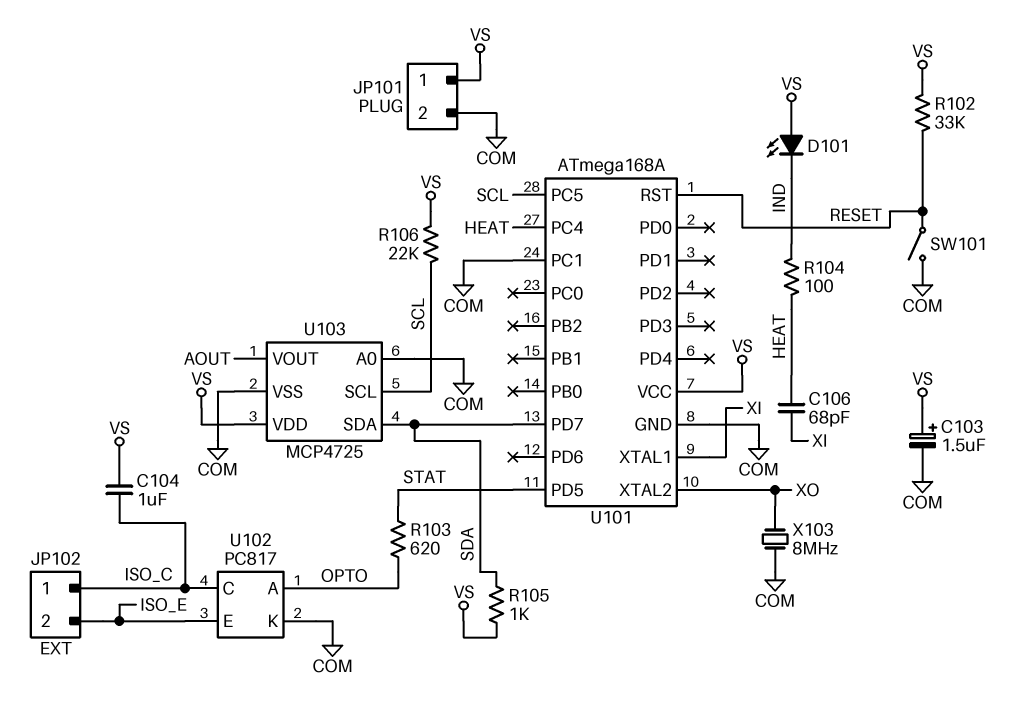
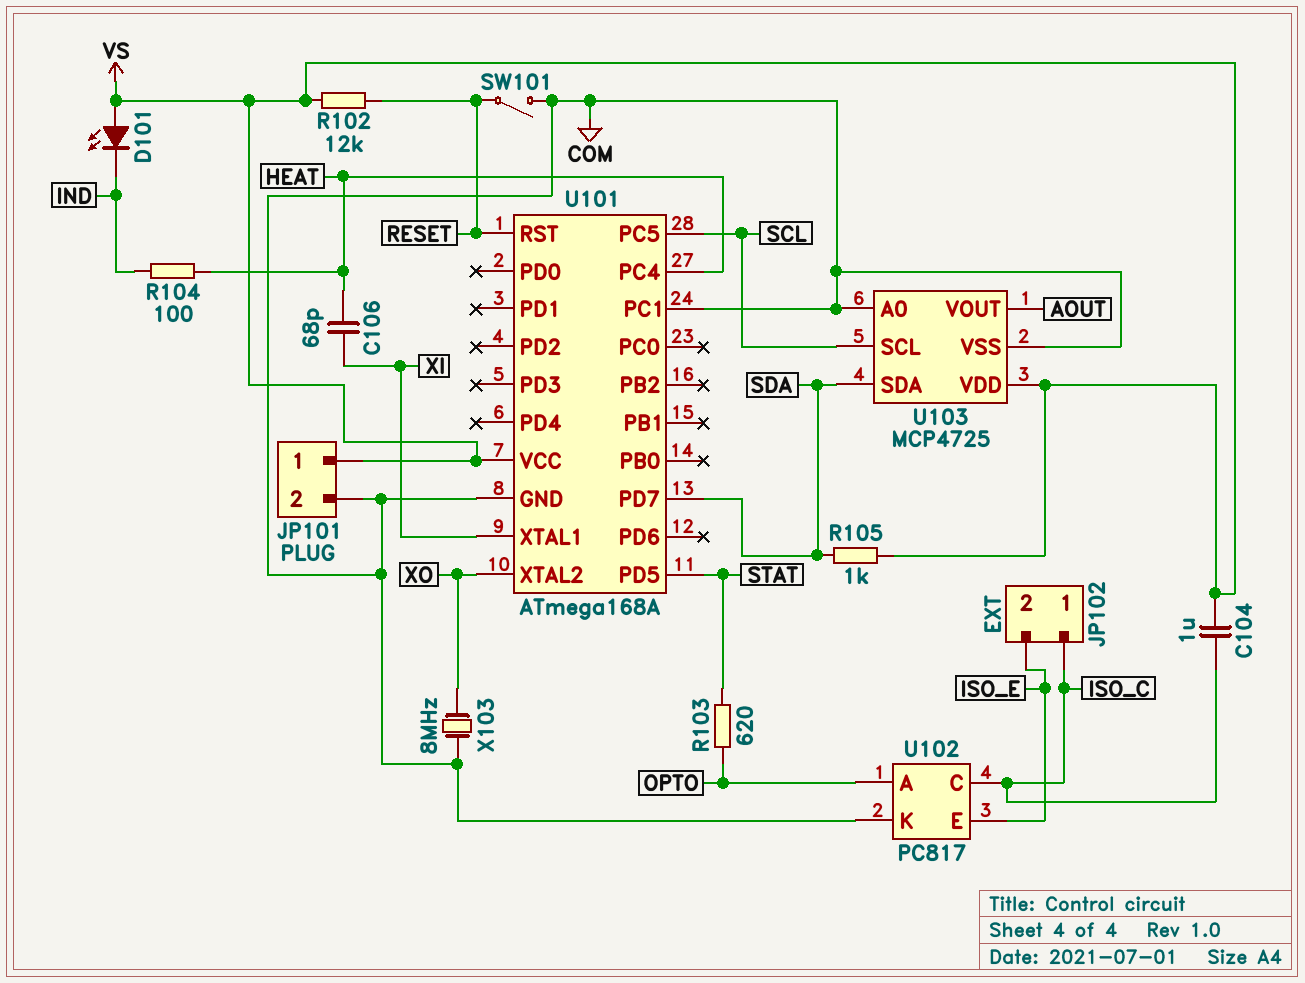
C103: 1.5uF (plus VS, minus COM) -> none
R102: 33k (RESET, VS) -> 12k (RESET, VS)
R106: 22k (SCL, VS) -> none

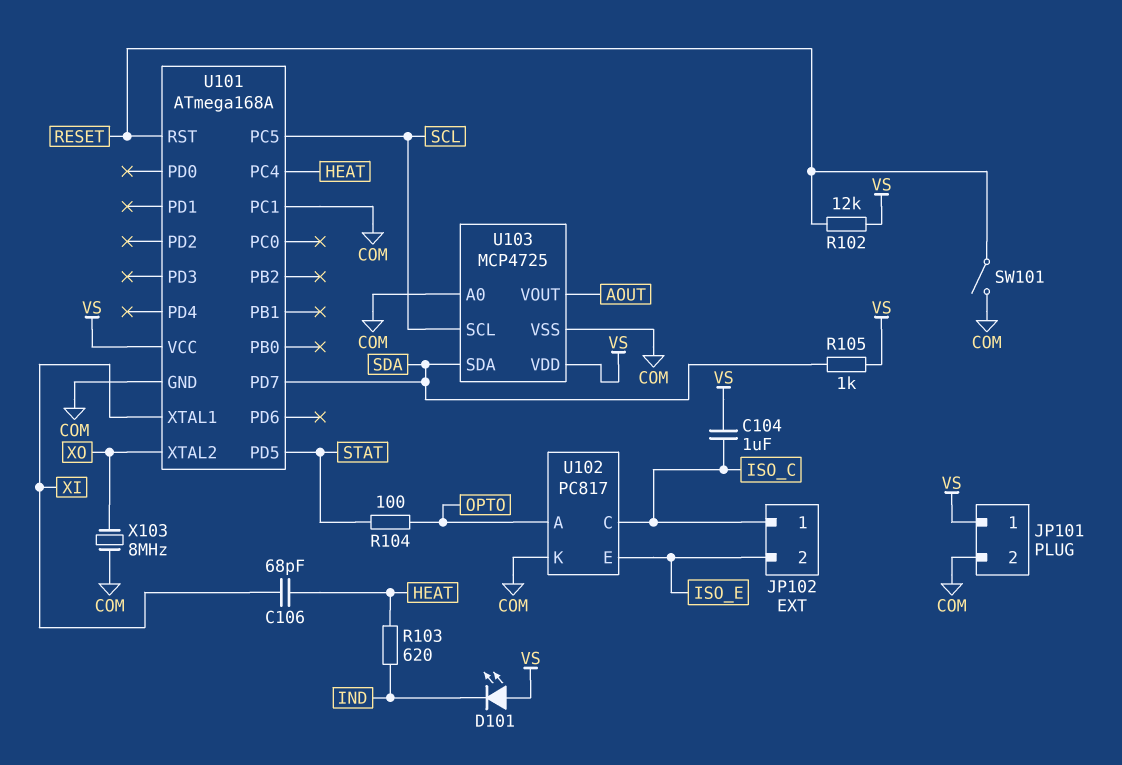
R103: 620 (OPTO, STAT) -> 620 (HEAT, IND)
R104: 100 (HEAT, IND) -> 100 (OPTO, STAT)

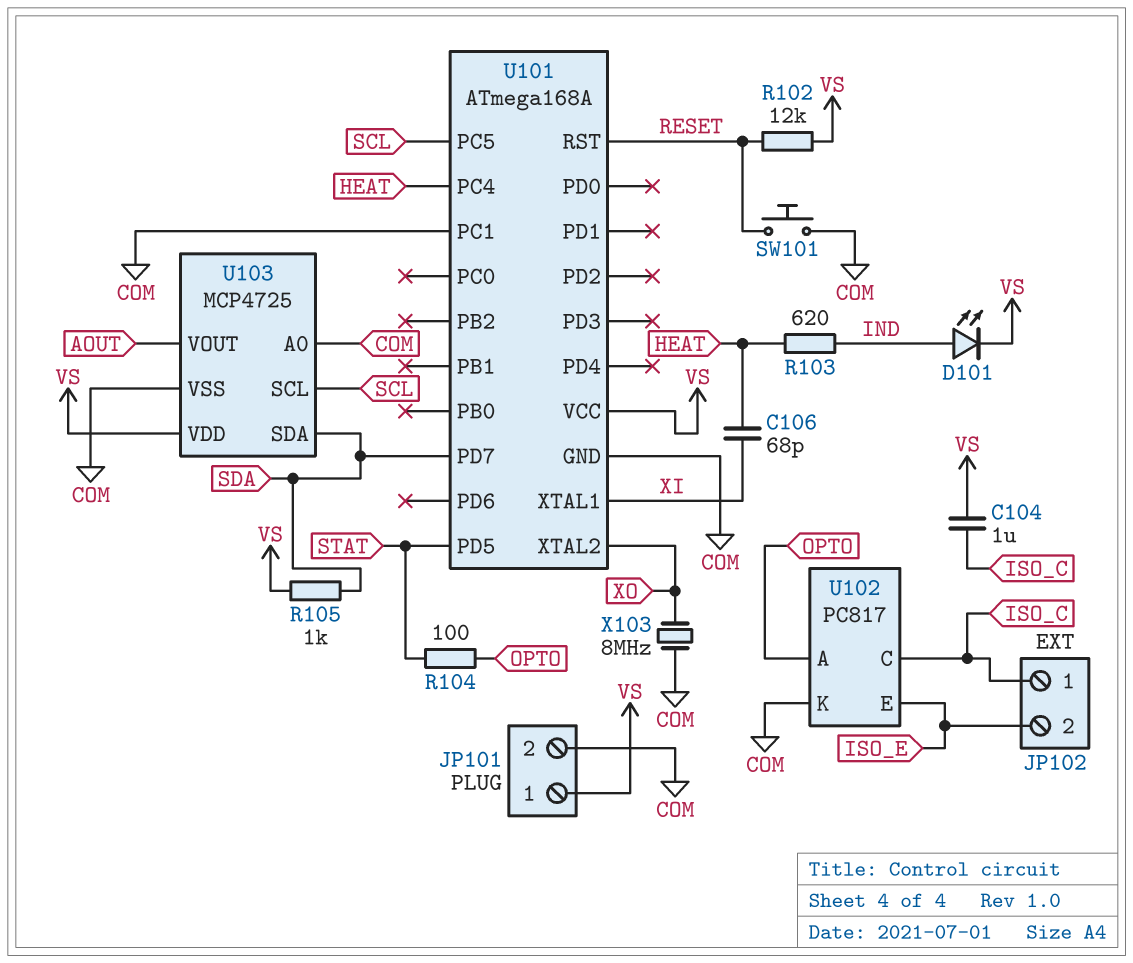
D101: LED (A VS, K IND) -> LED (A IND, K VS)
SW101: switch (COM, RESET) -> button (COM, RESET)

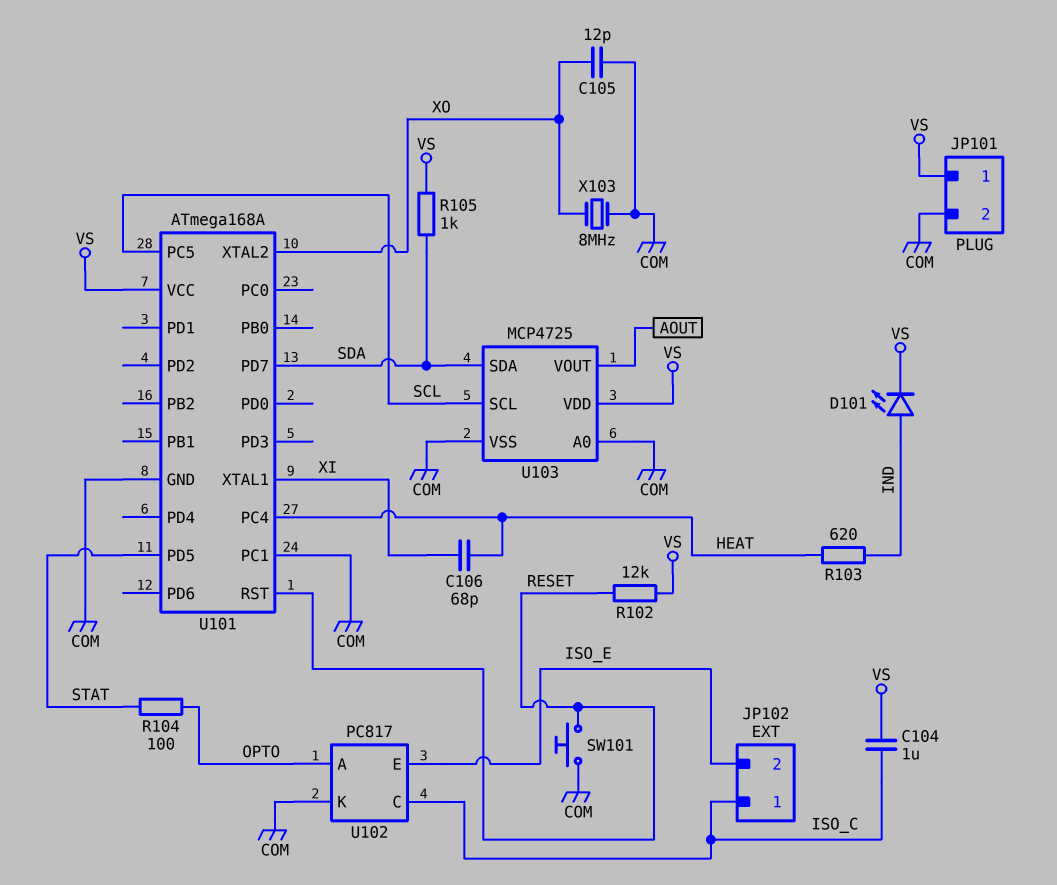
C105: none -> 12pF (COM, XO)

